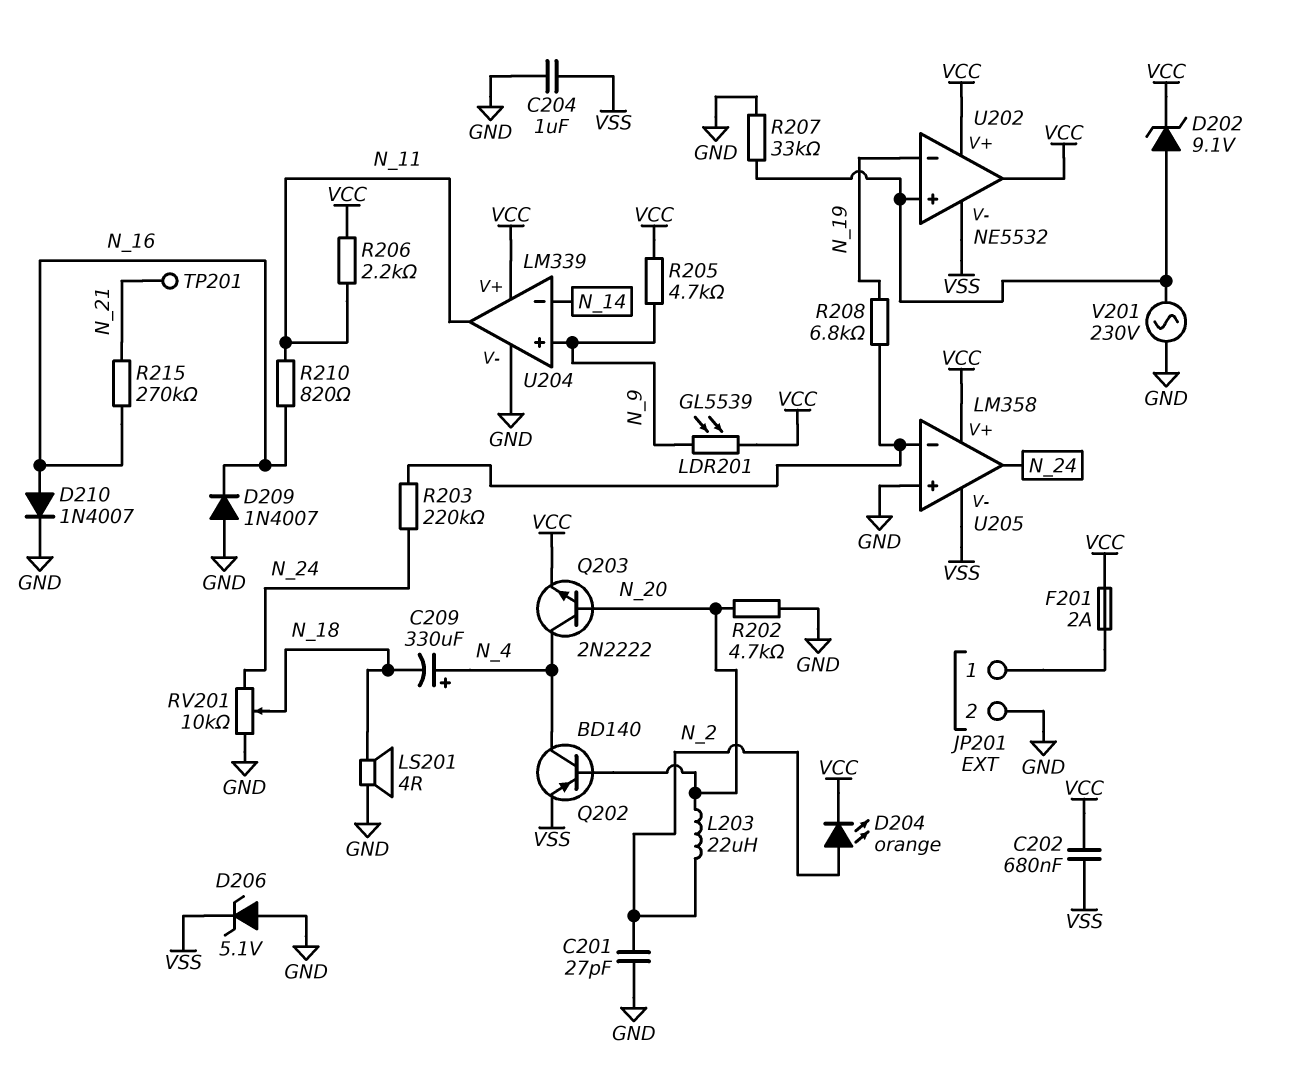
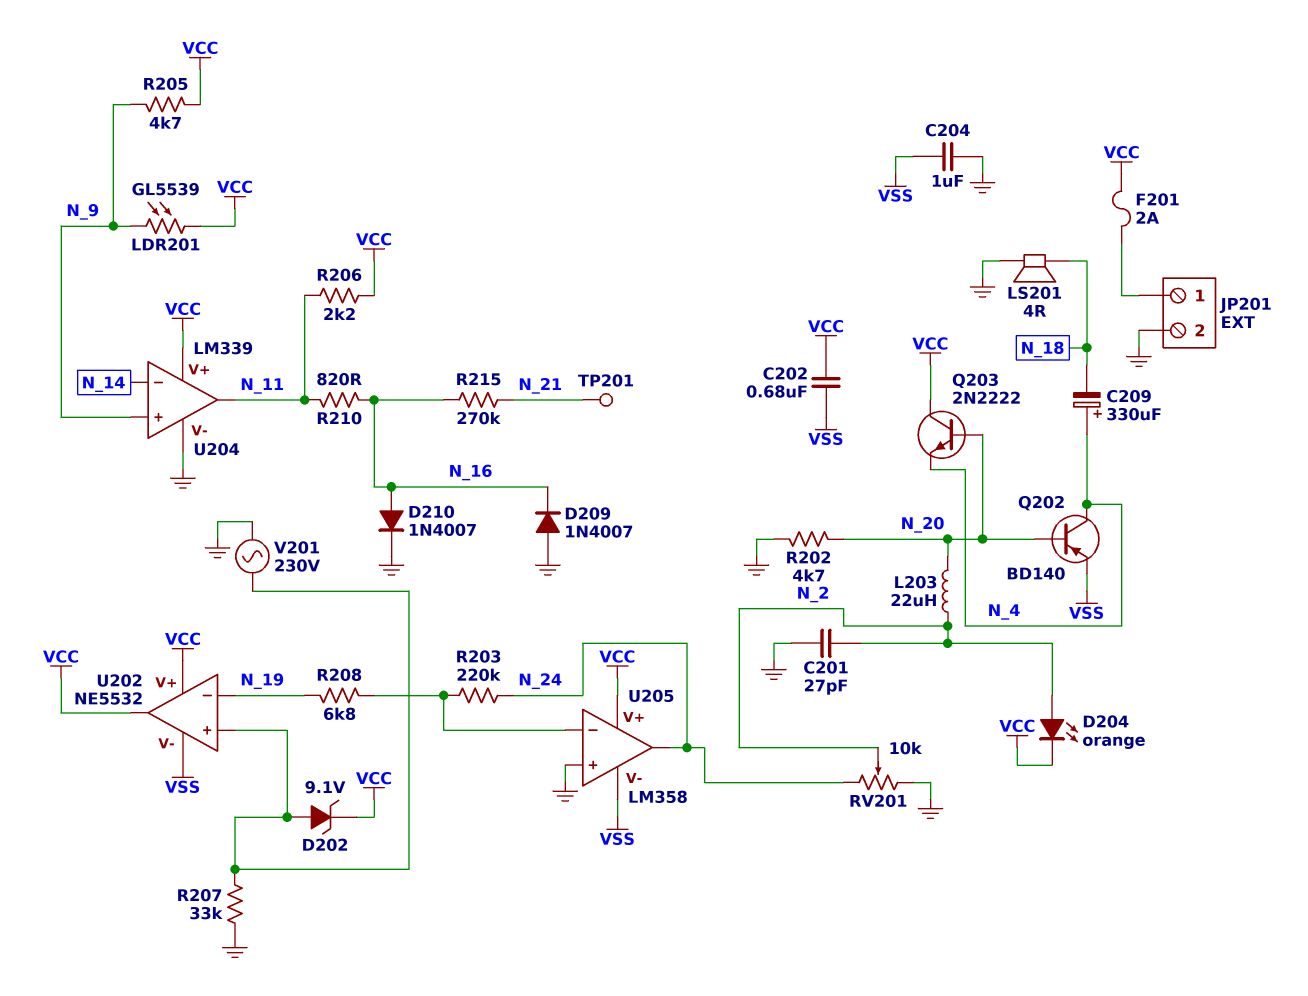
D206: zener 5.1V (A GND, K VSS) -> none
Q203: NPN 2N2222 (B N_20, C N_4, E VCC) -> NPN 2N2222 (B N_20, C VCC, E N_4)
RV201: 10k (GND, N_24, wiper N_18) -> 10k (GND, N_24, wiper N_2)

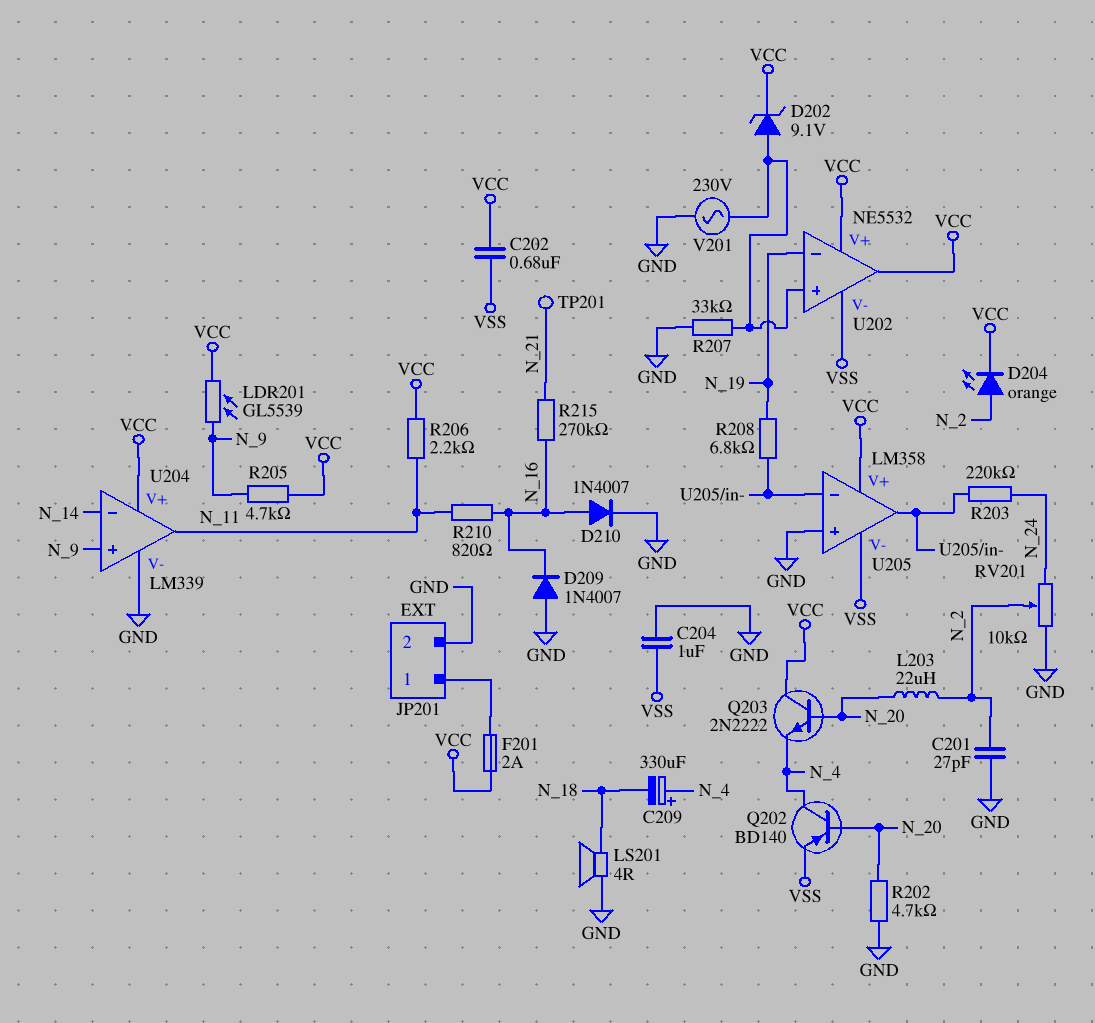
U205 pin out: N_24 -> U205/in-

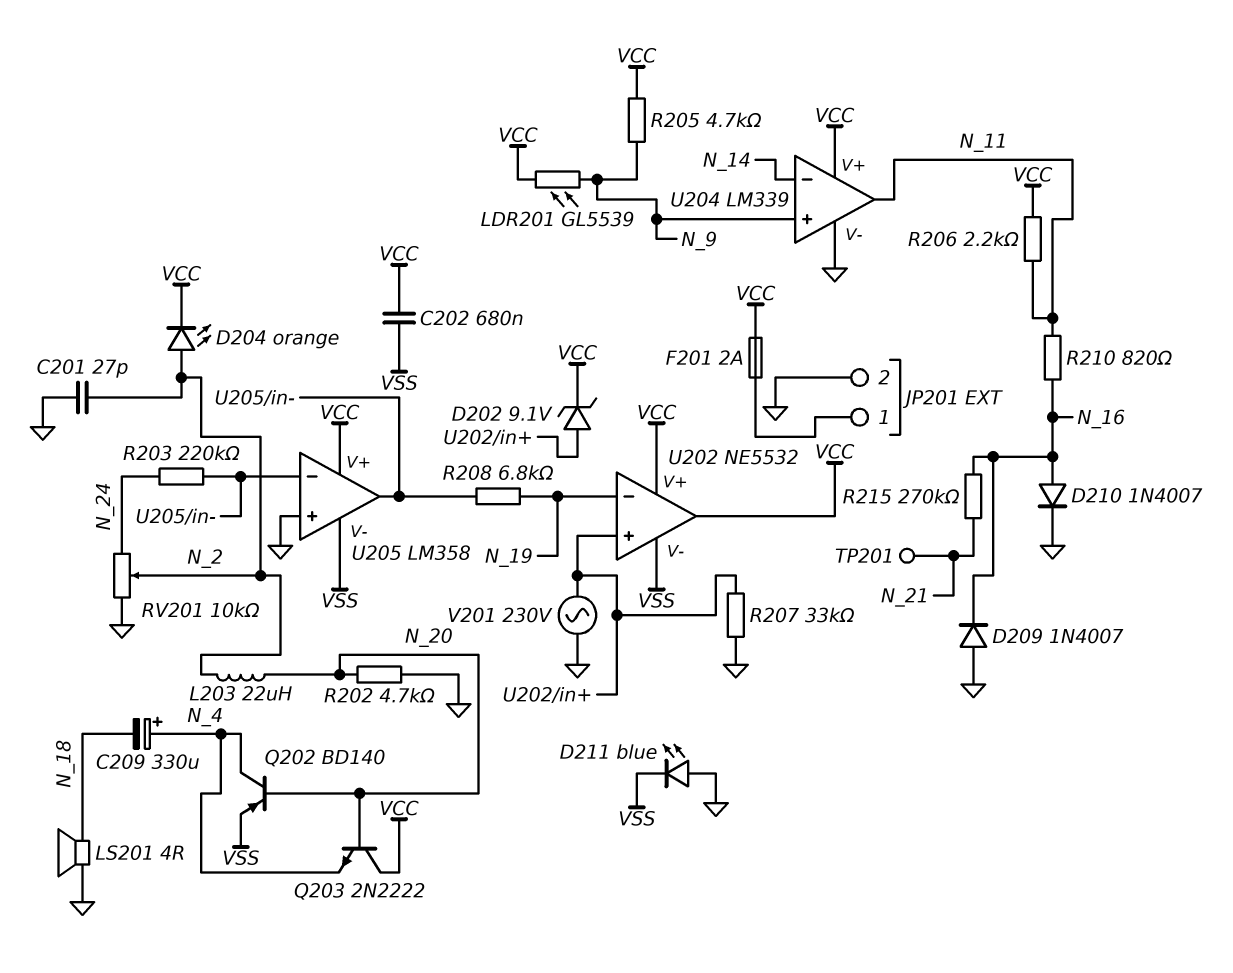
C204: 1uF (GND, VSS) -> none
D211: none -> LED blue (A GND, K VSS)

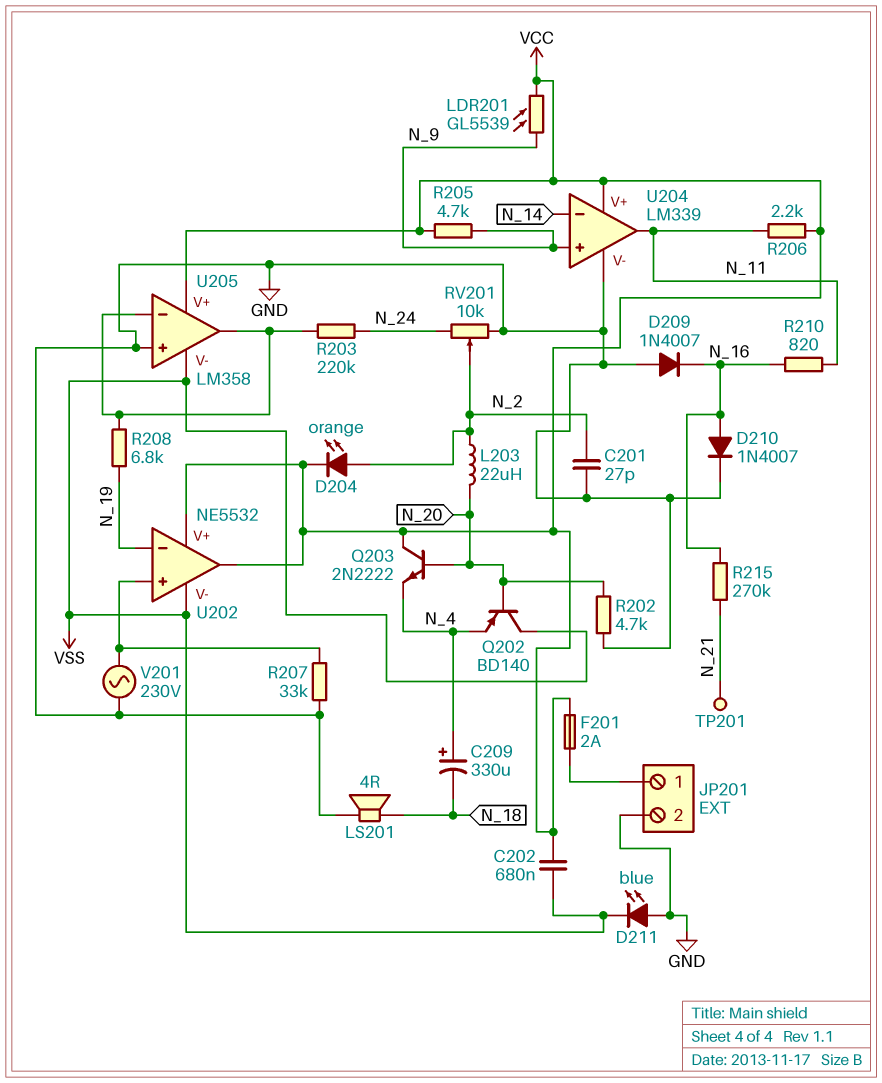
D202: zener 9.1V (A U202/in+, K VCC) -> none
Q202: PNP BD140 (B N_20, C N_4, E VSS) -> PNP BD140 (B N_20, C VSS, E N_4)

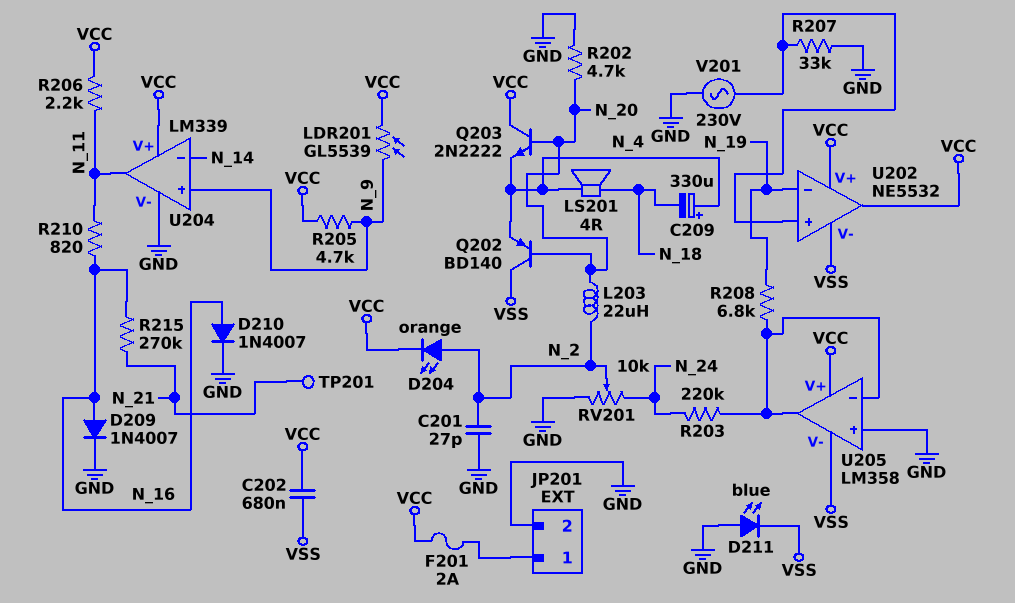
D209: diode 1N4007 (A GND, K N_16) -> diode 1N4007 (A N_16, K GND)
LS201: speaker 4R (GND, N_18) -> speaker 4R (N_4, N_18)

